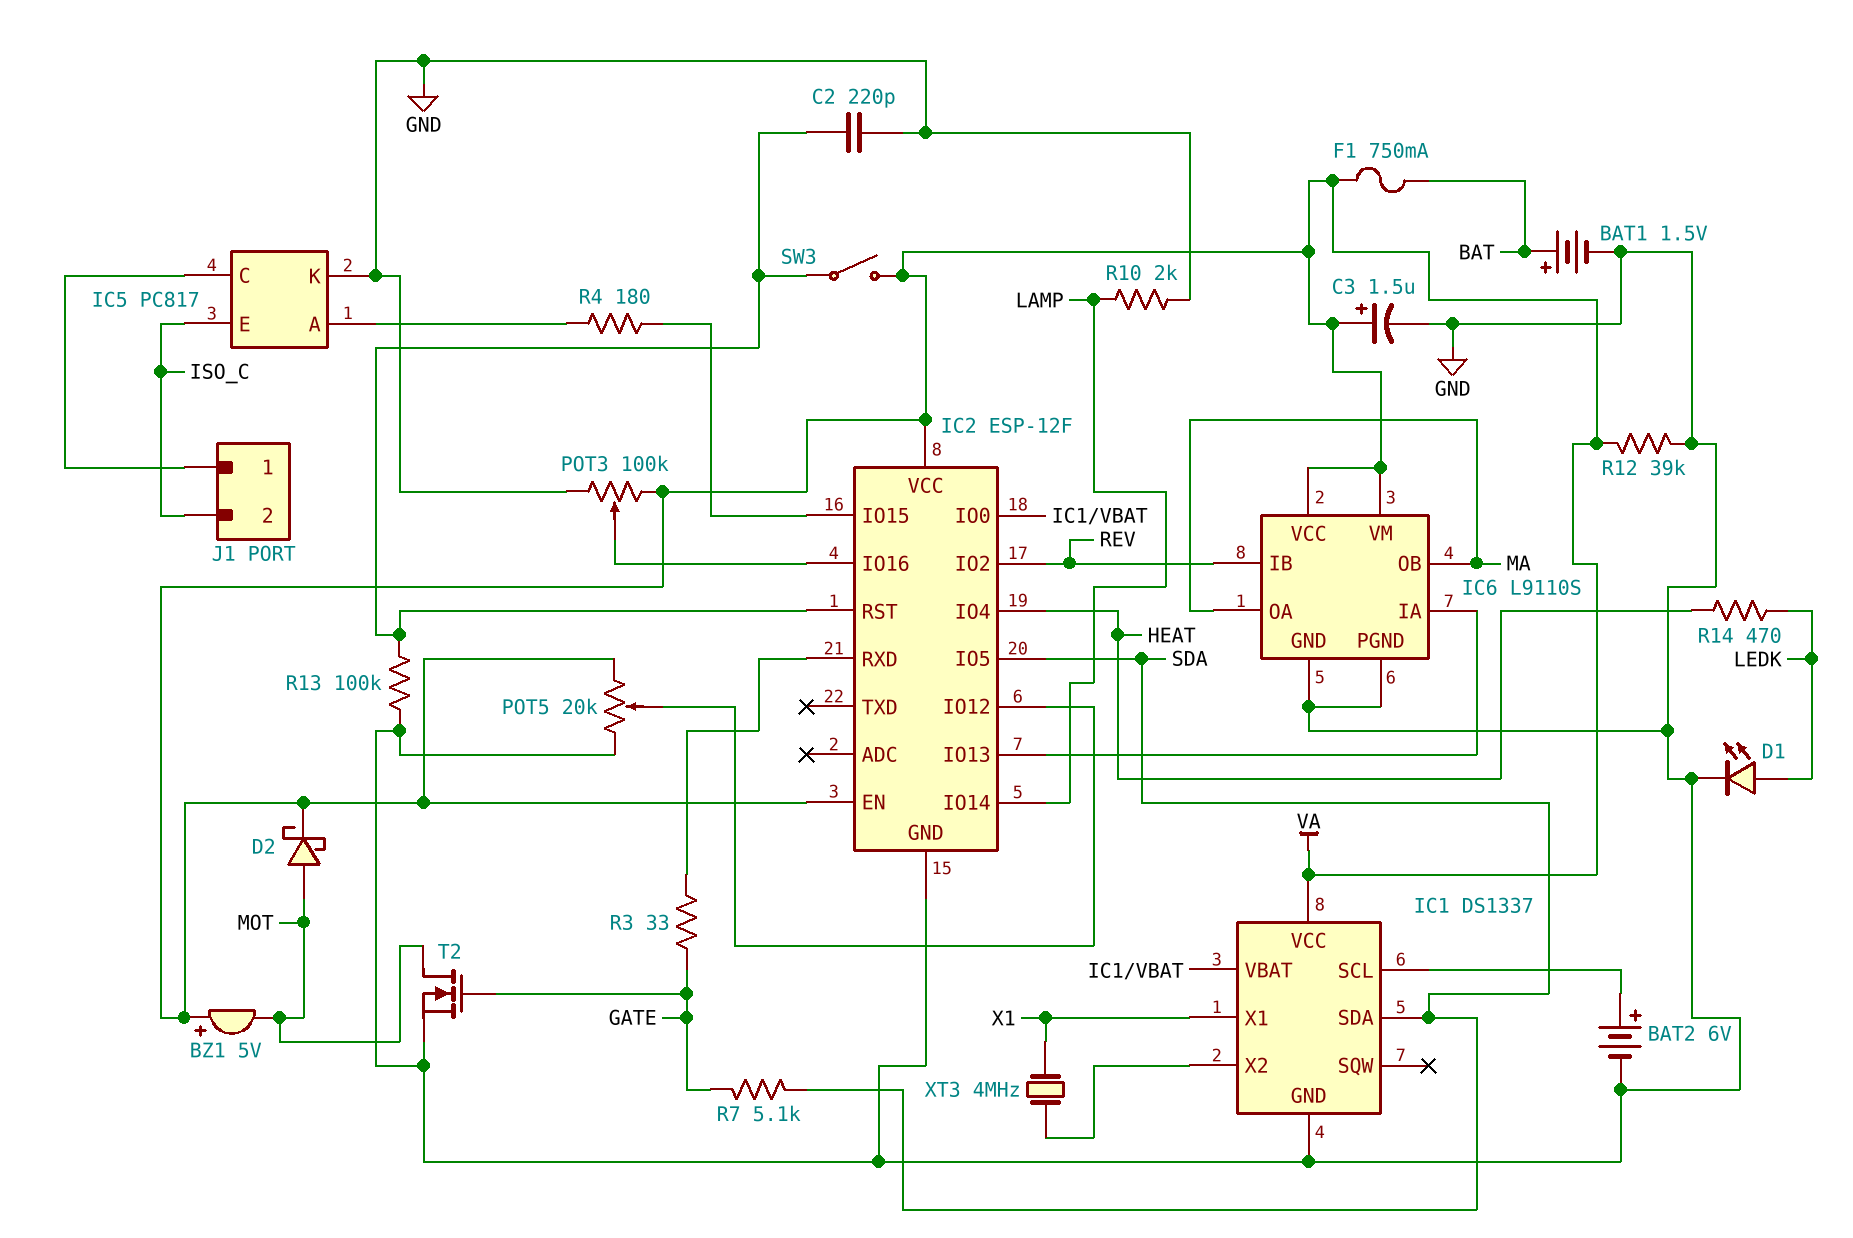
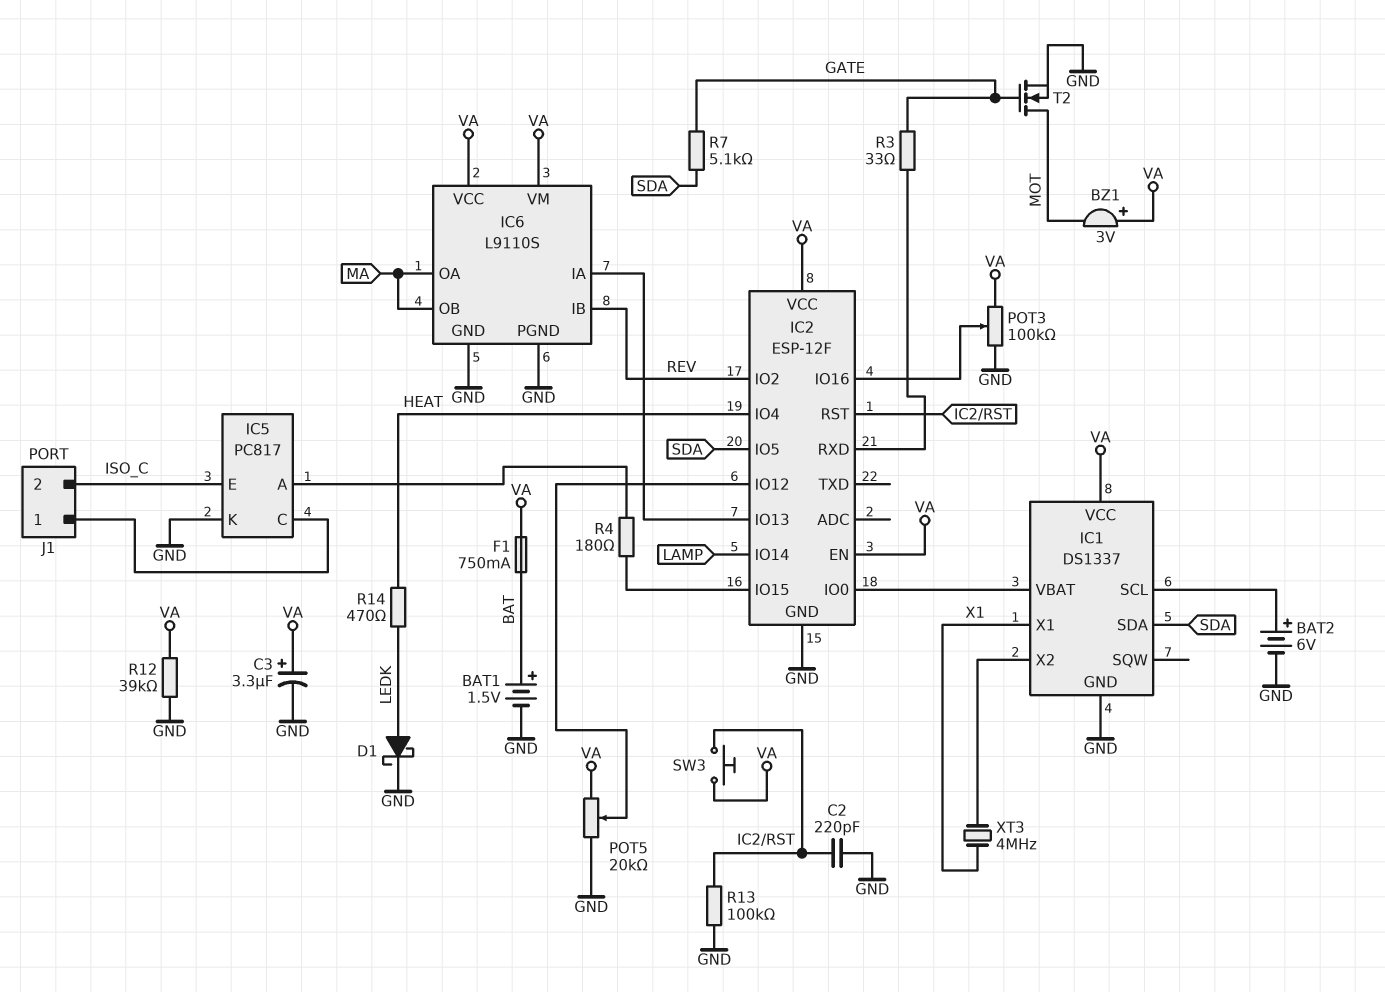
BZ1: buzzer 5V (plus VA, minus MOT) -> buzzer 3V (plus VA, minus MOT)
C3: 1.5uF (plus VA, minus GND) -> 3.3uF (plus VA, minus GND)
D1: LED (A LEDK, K GND) -> schottky (A LEDK, K GND)
D2: schottky (A MOT, K VA) -> none
R10: 2k (GND, LAMP) -> none
SW3: switch (IC2/RST, VA) -> button (IC2/RST, VA)

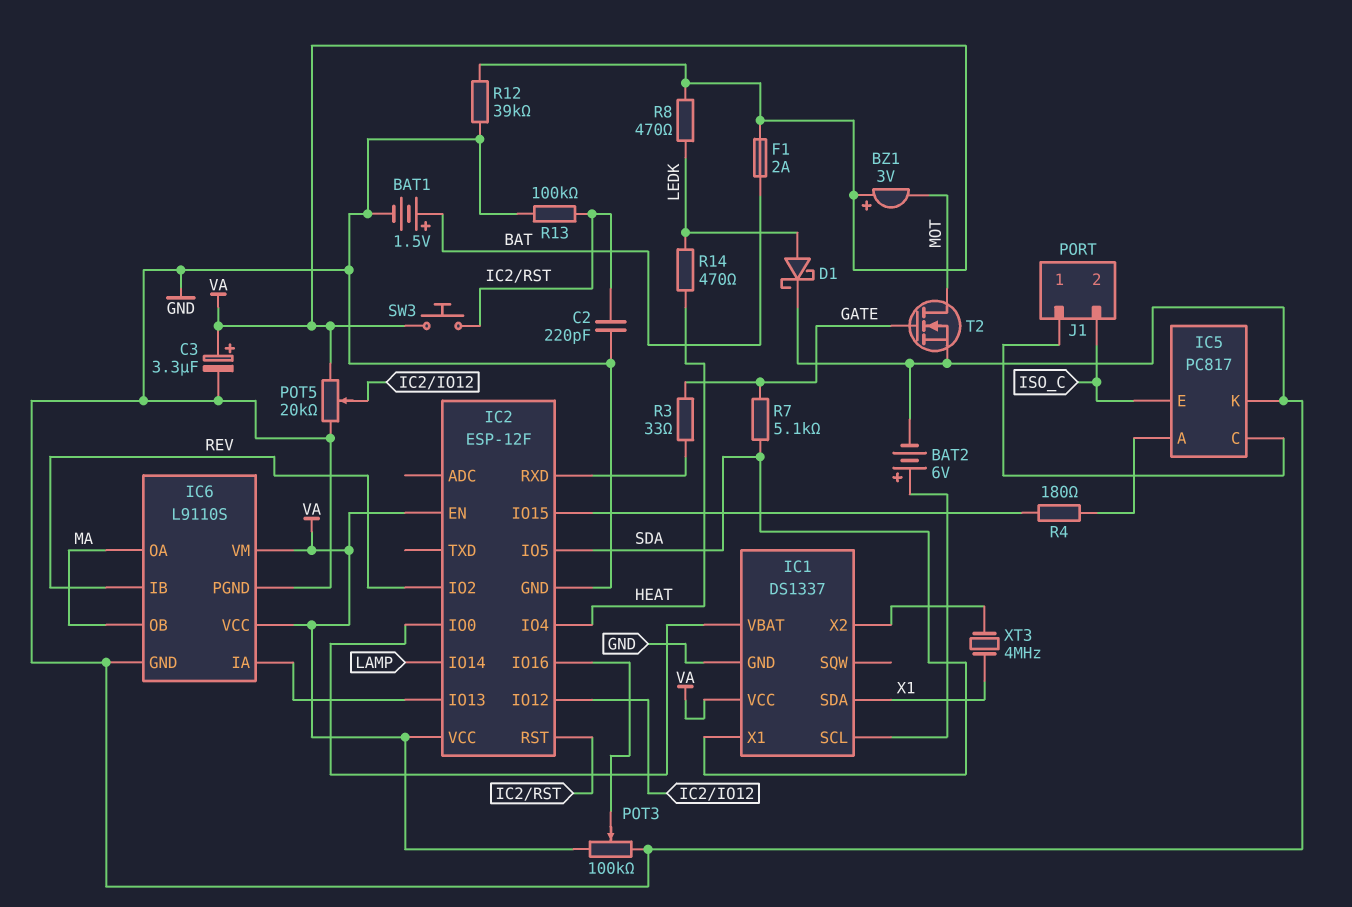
F1: 750mA (BAT, VA) -> 2A (BAT, VA)
IC1 pin SDA: SDA -> X1
IC1 pin X1: X1 -> SDA
R8: none -> 470 (LEDK, VA)

